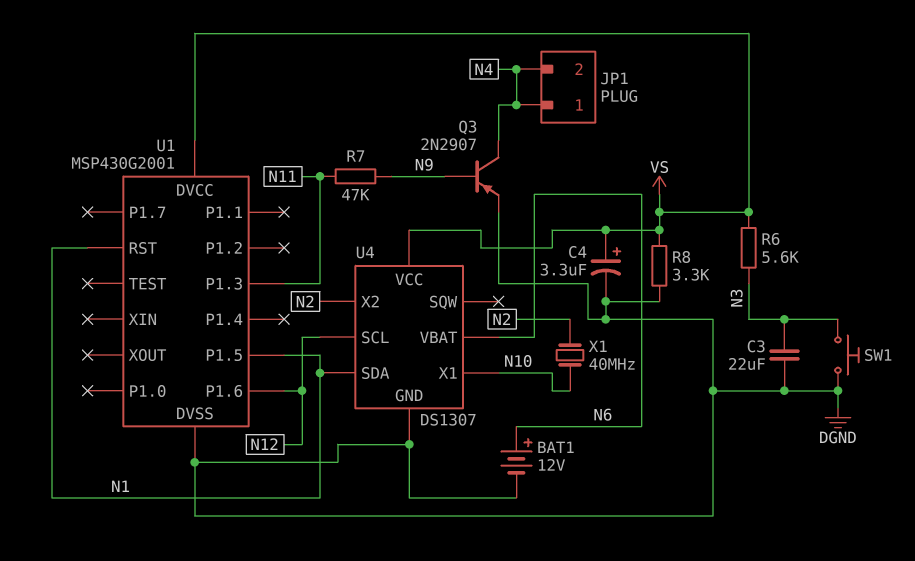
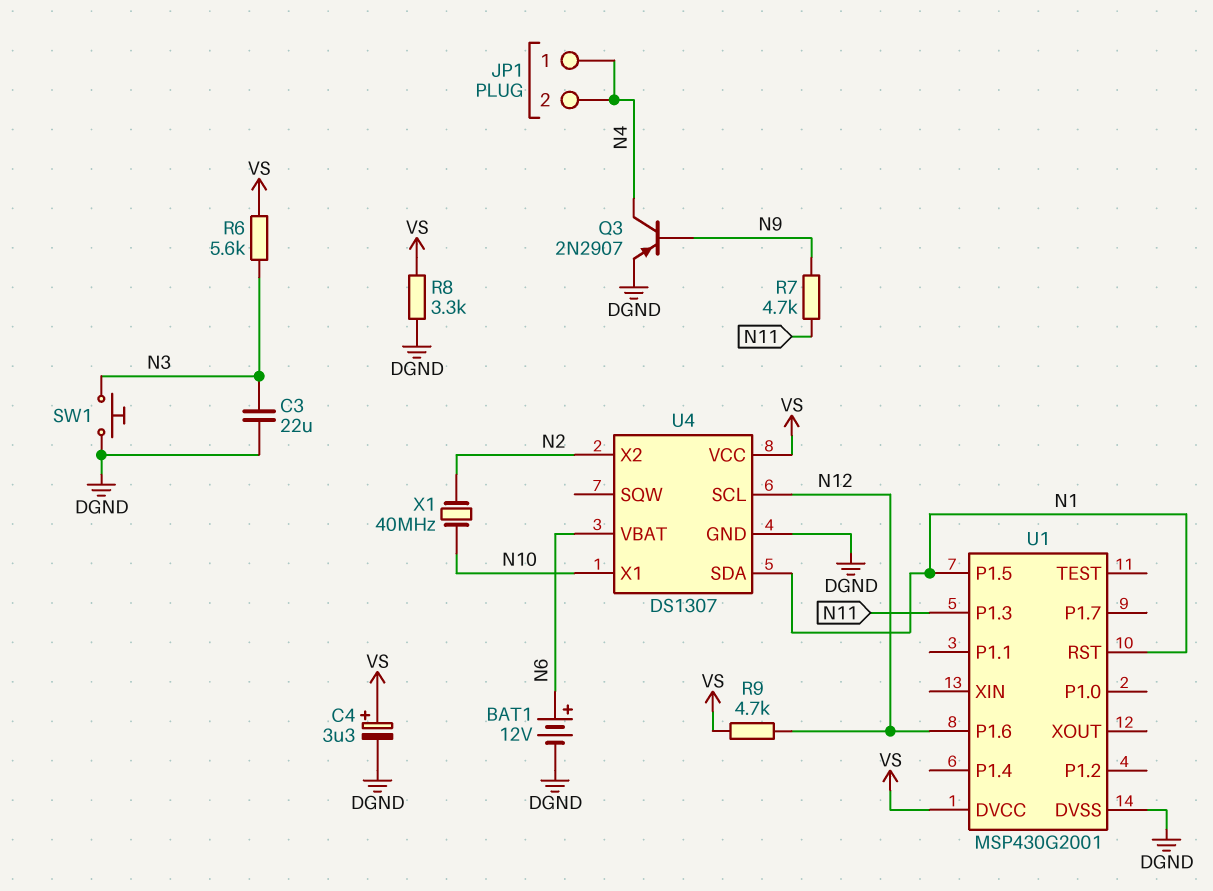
R7: 47k (N9, N11) -> 4.7k (N9, N11)
R9: none -> 4.7k (N12, VS)

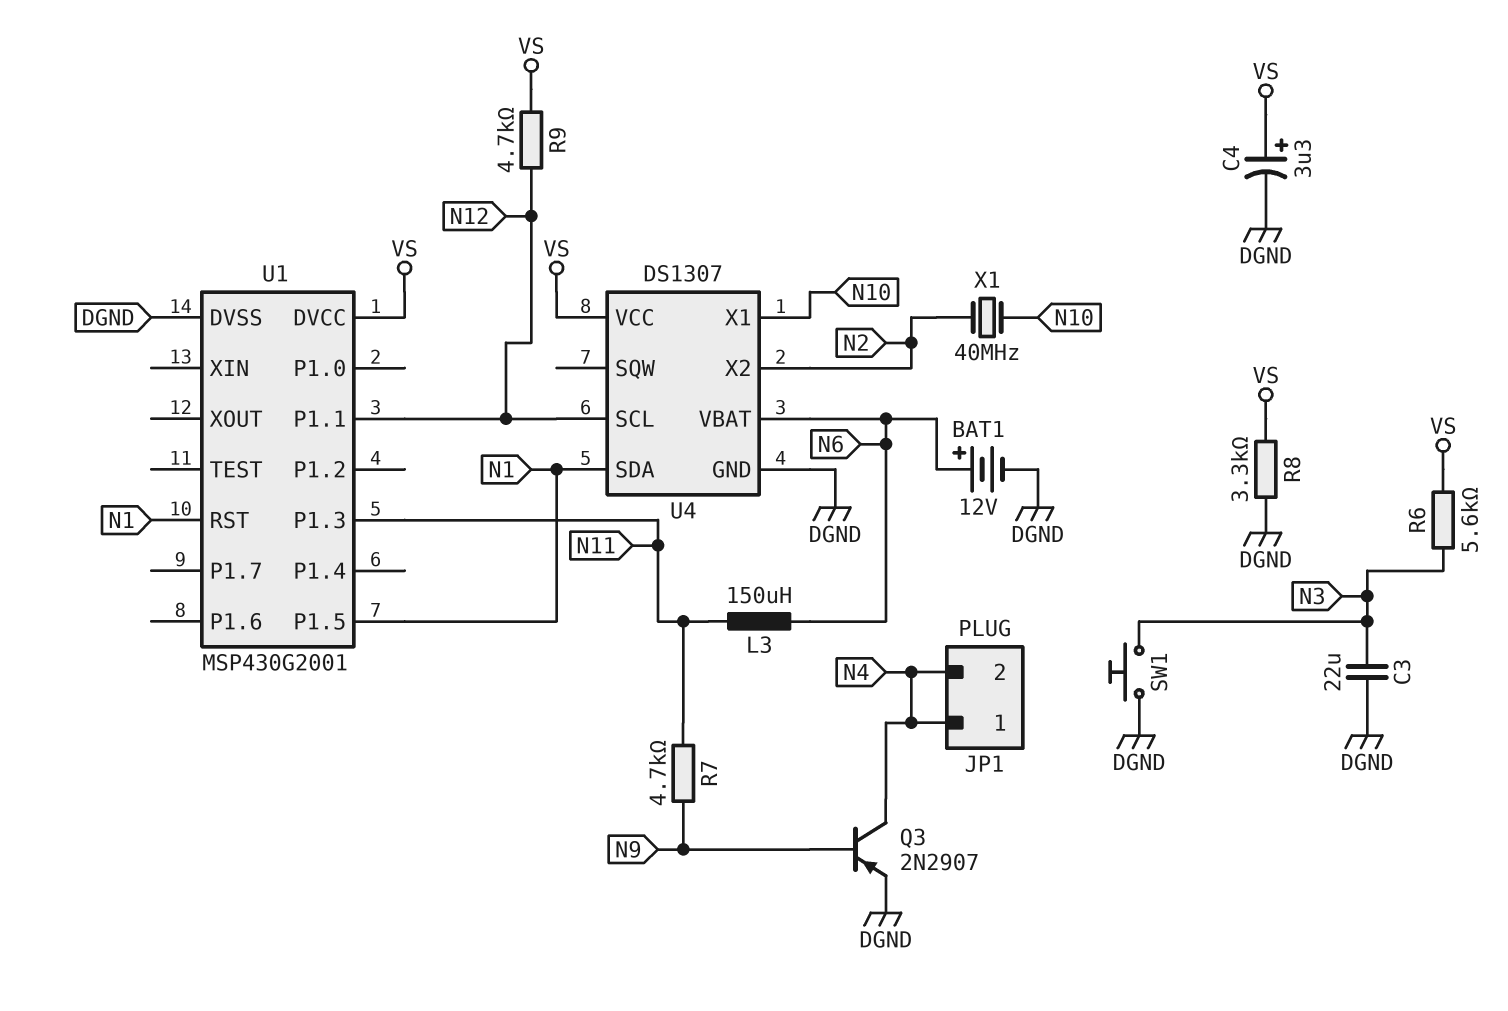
L3: none -> 150uH (N6, N11)
U1 pin P1.1: none -> N12
U1 pin P1.6: N12 -> none

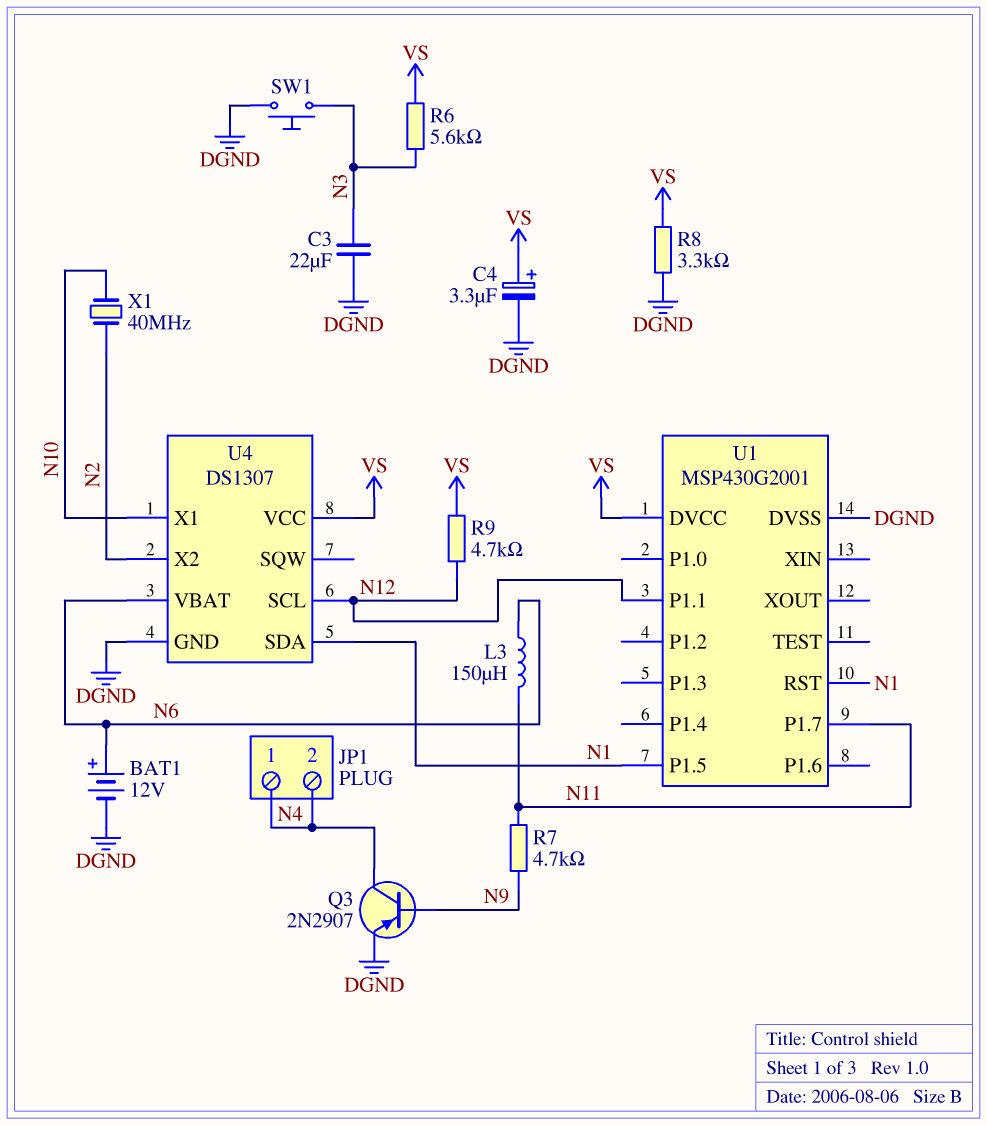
U1 pin P1.3: N11 -> none
U1 pin P1.7: none -> N11

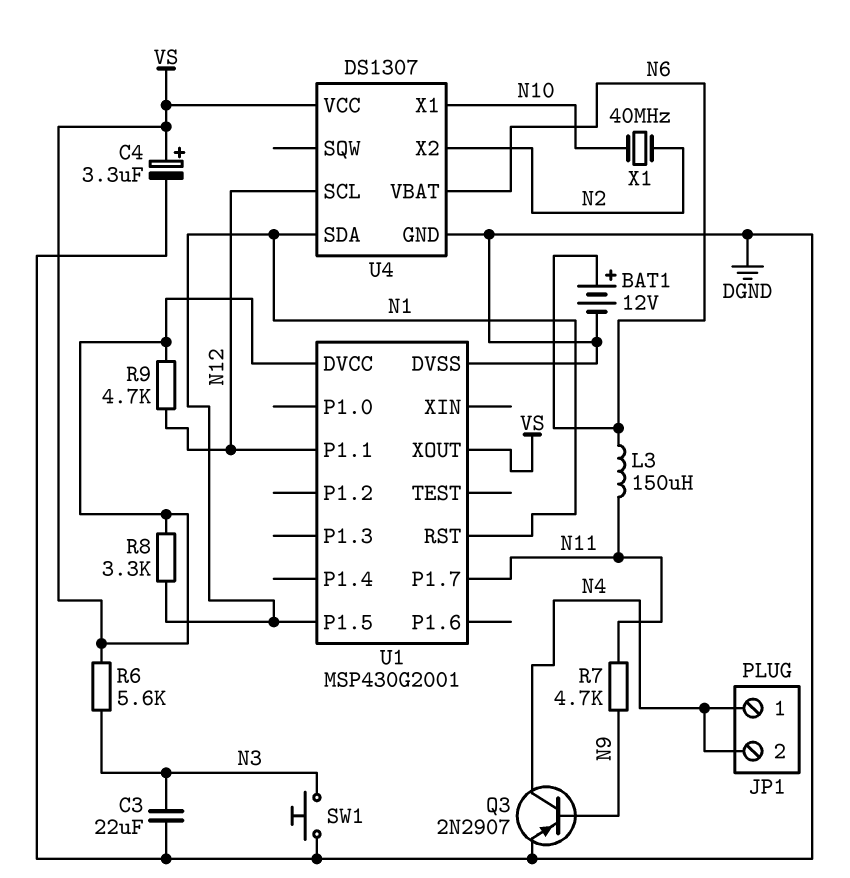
R8: 3.3k (DGND, VS) -> 3.3k (N1, VS)
U1 pin XOUT: none -> VS

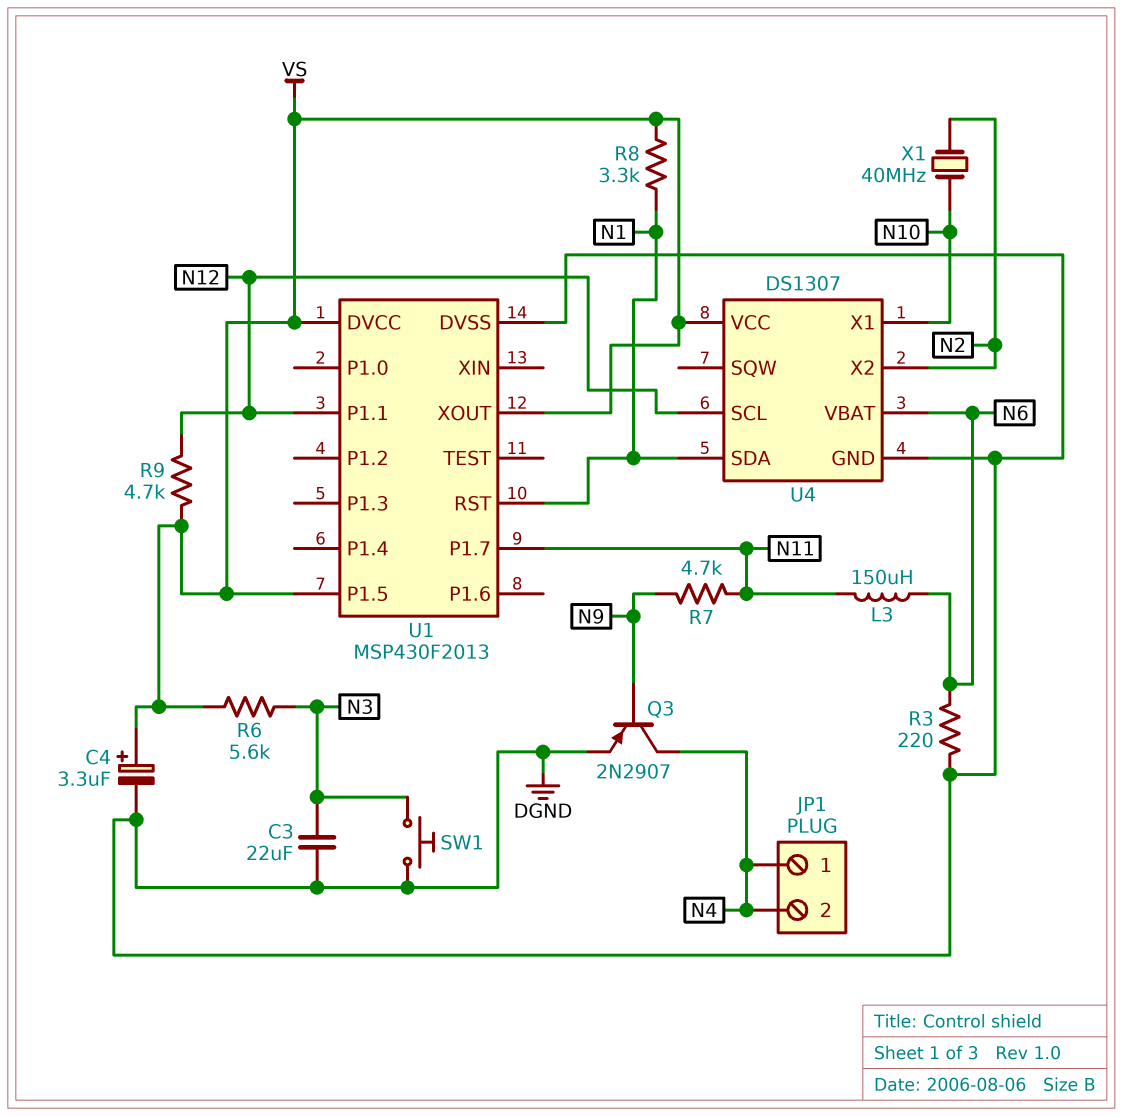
BAT1: 12V (plus N6, minus DGND) -> none
R3: none -> 220 (DGND, N6)
U1: MSP430G2001 -> MSP430F2013
U1 pin P1.5: N1 -> VS

